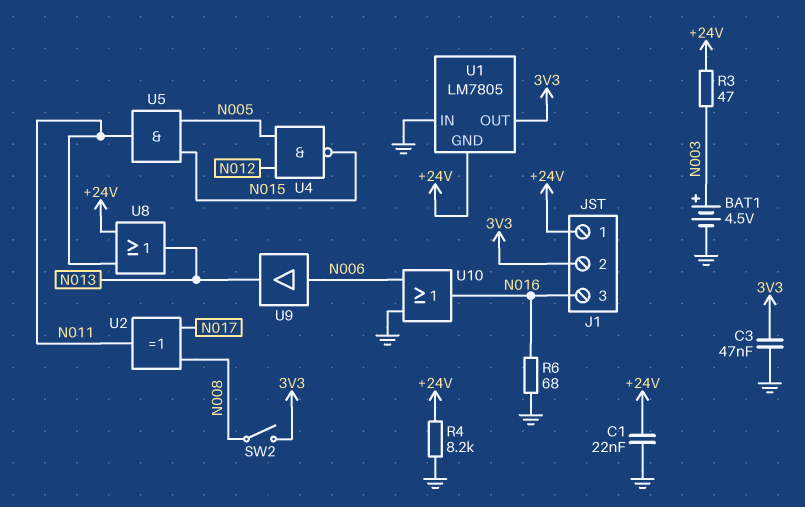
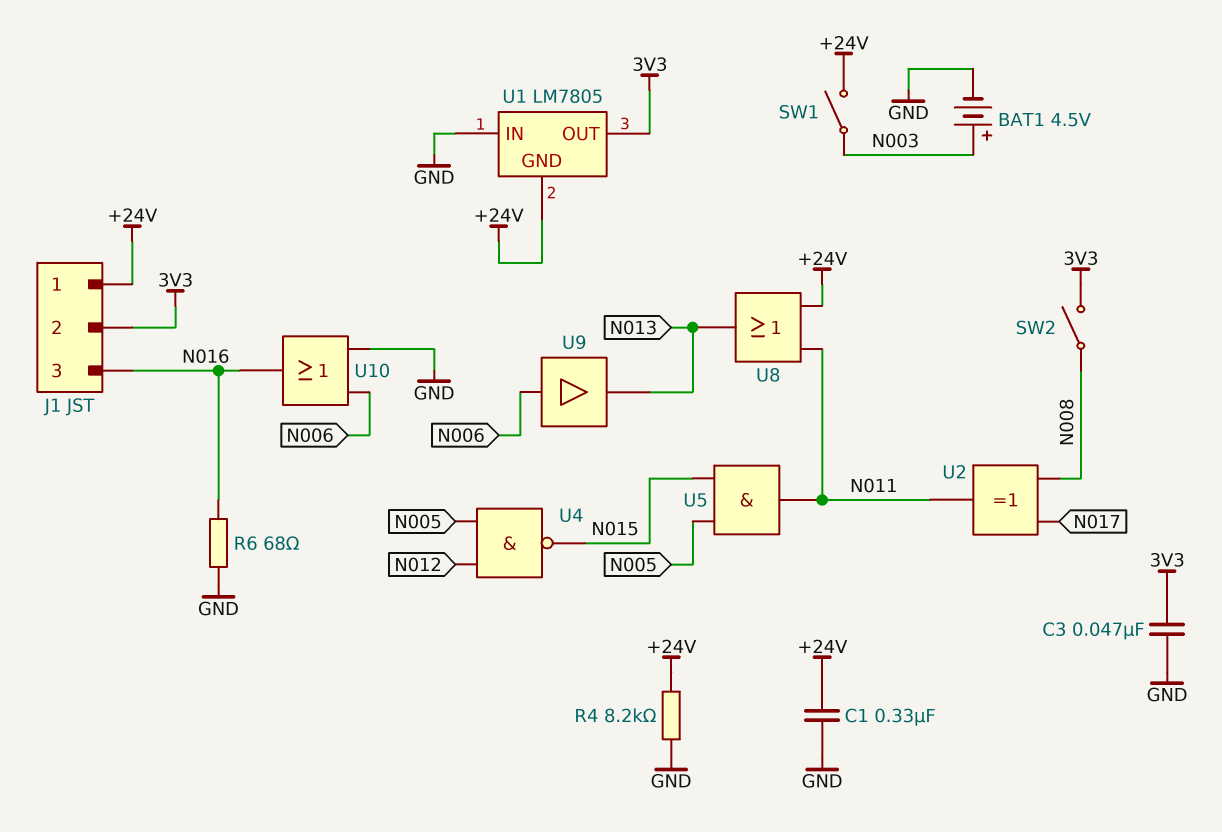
C1: 22nF (+24V, GND) -> 330nF (+24V, GND)
R3: 47 (+24V, N003) -> none
SW1: none -> switch (+24V, N003)

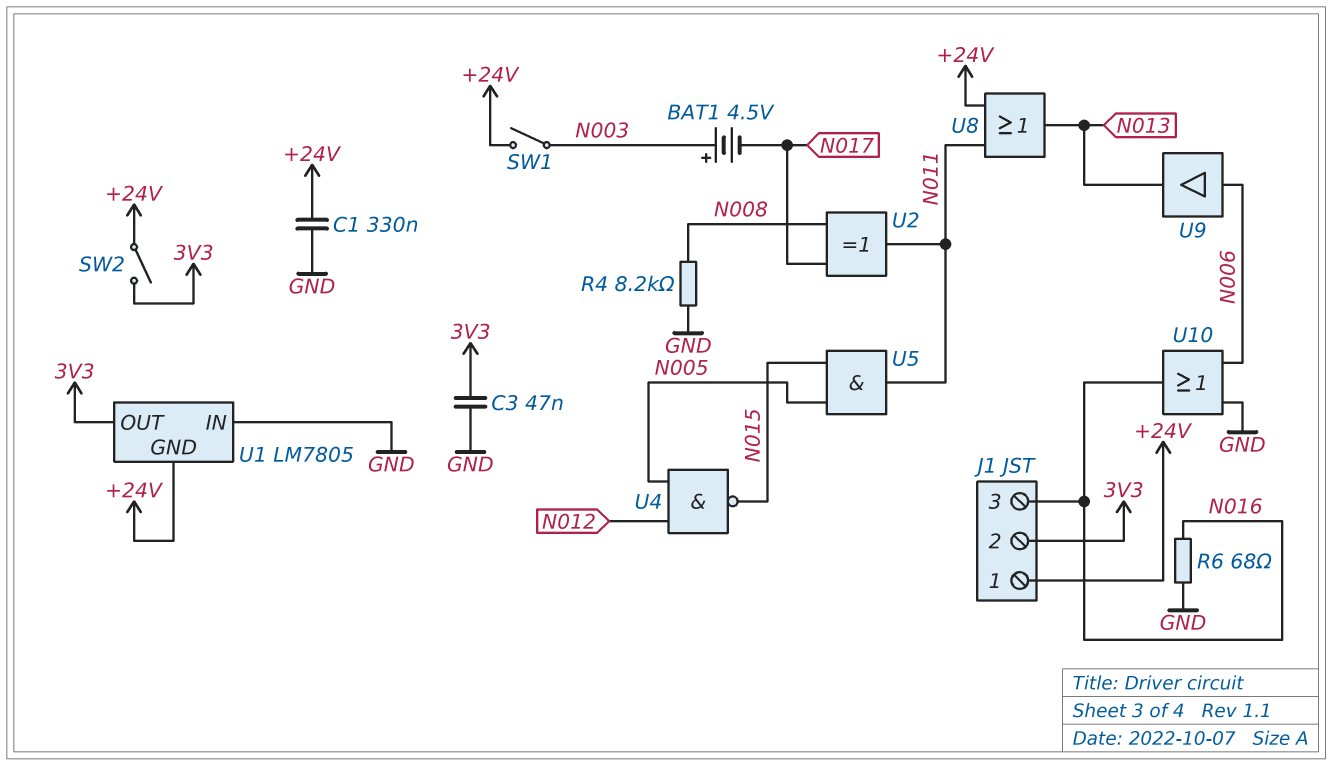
BAT1: 4.5V (plus N003, minus GND) -> 4.5V (plus N003, minus N017)
R4: 8.2k (+24V, GND) -> 8.2k (GND, N008)
SW2: switch (3V3, N008) -> switch (+24V, 3V3)

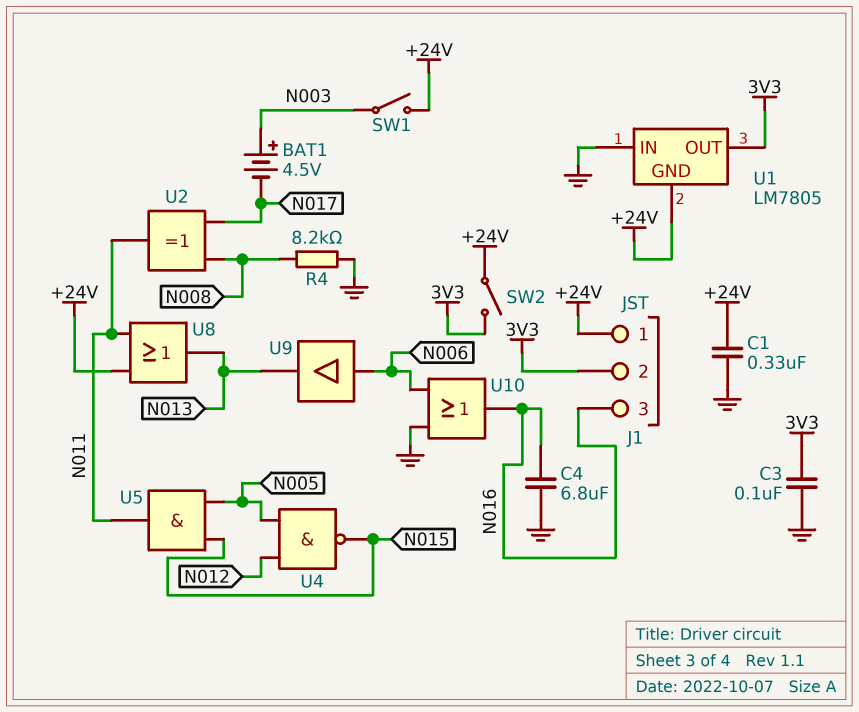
C3: 47nF (3V3, GND) -> 100nF (3V3, GND)
C4: none -> 6.8uF (GND, N016)
R6: 68 (GND, N016) -> none

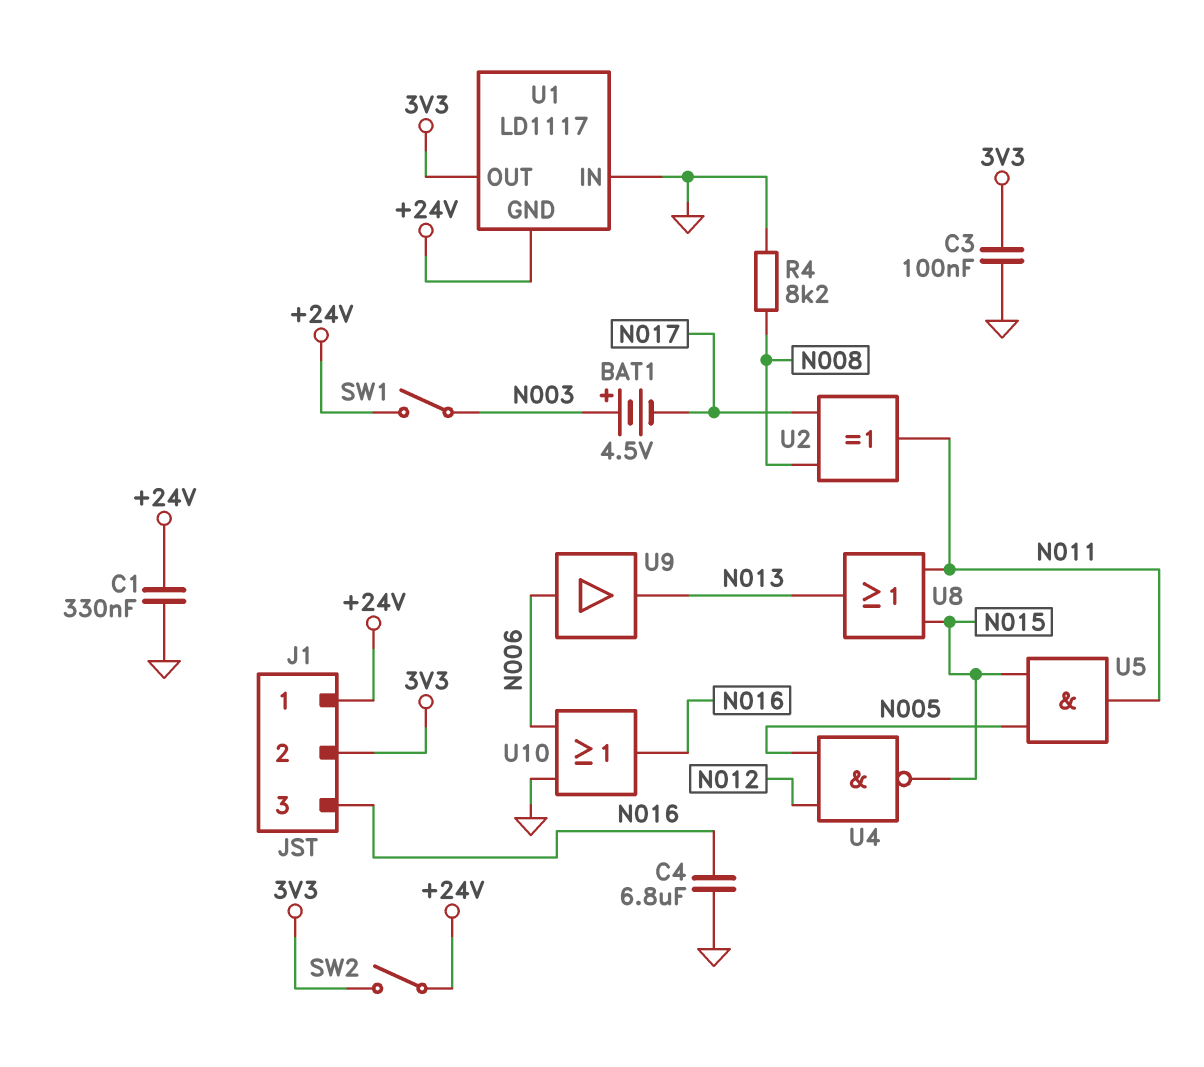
U1: LM7805 -> LD1117
U8: OR (in +24V, in N011, out N013) -> OR (in N011, in N015, out N013)

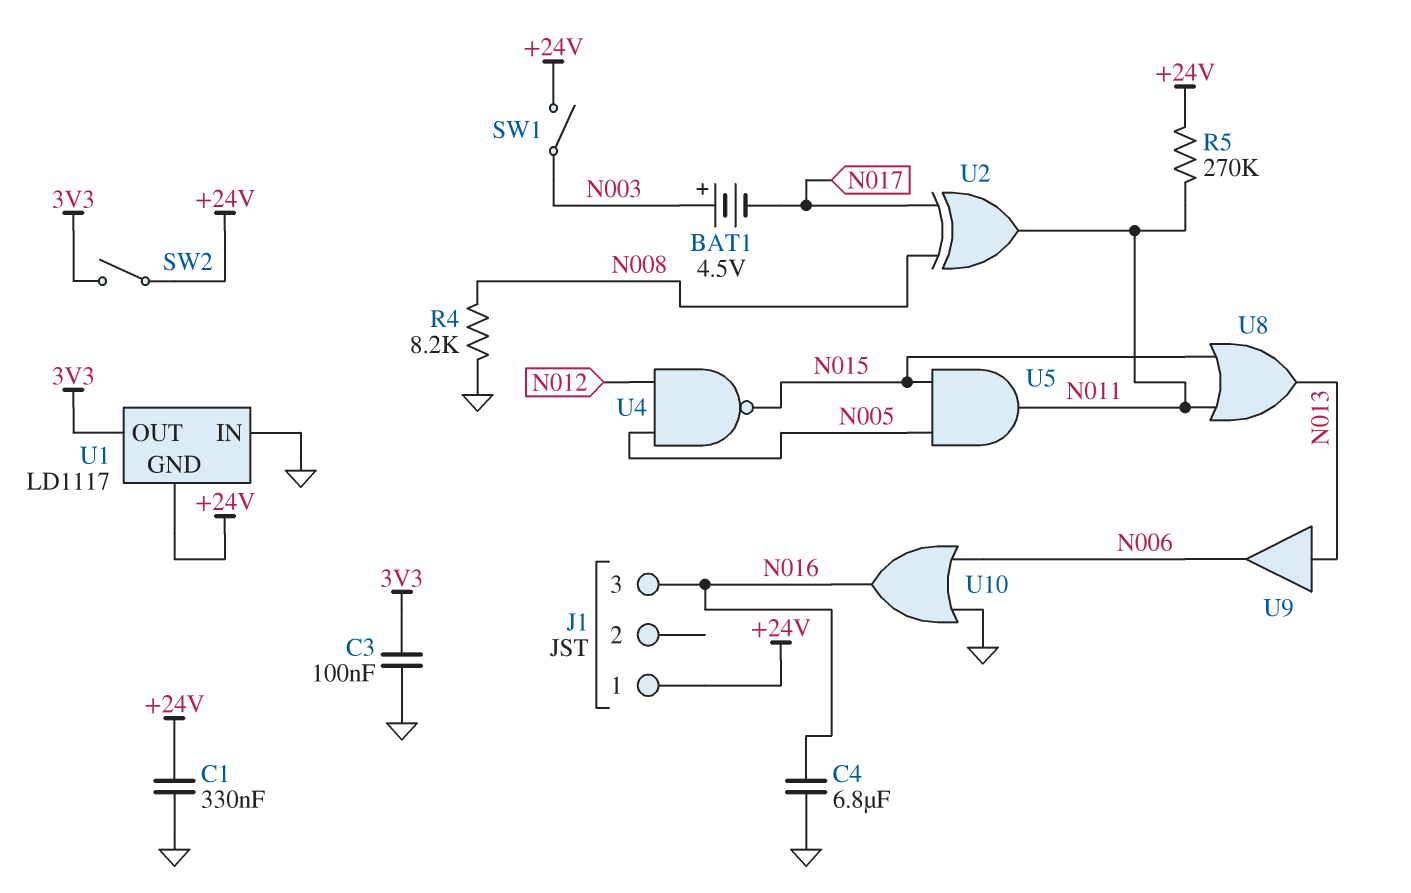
J1 pin 2: 3V3 -> none
R5: none -> 270k (+24V, N011)
U9: buffer (in N006, out N013) -> buffer (in N013, out N006)

